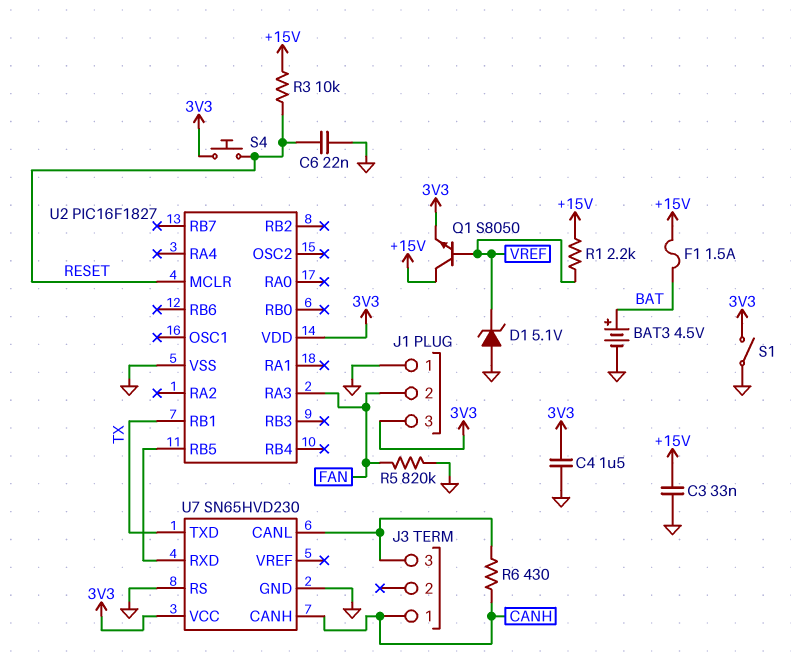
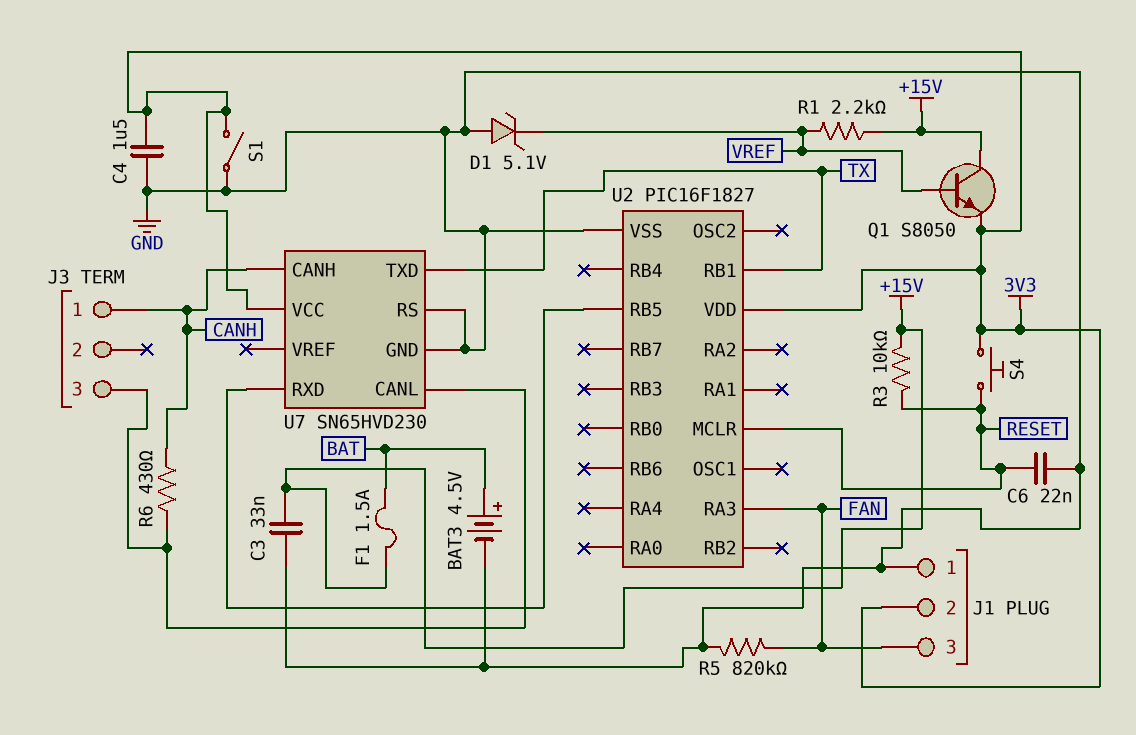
J1 pin 2: FAN -> 3V3
J1 pin 3: 3V3 -> FAN

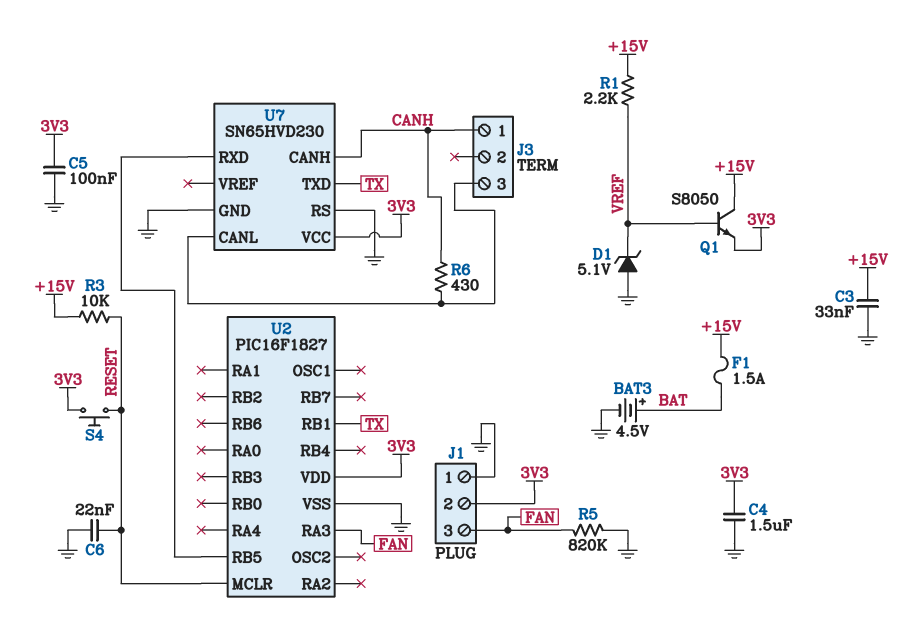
C5: none -> 100nF (3V3, GND)
S1: switch (3V3, GND) -> none

